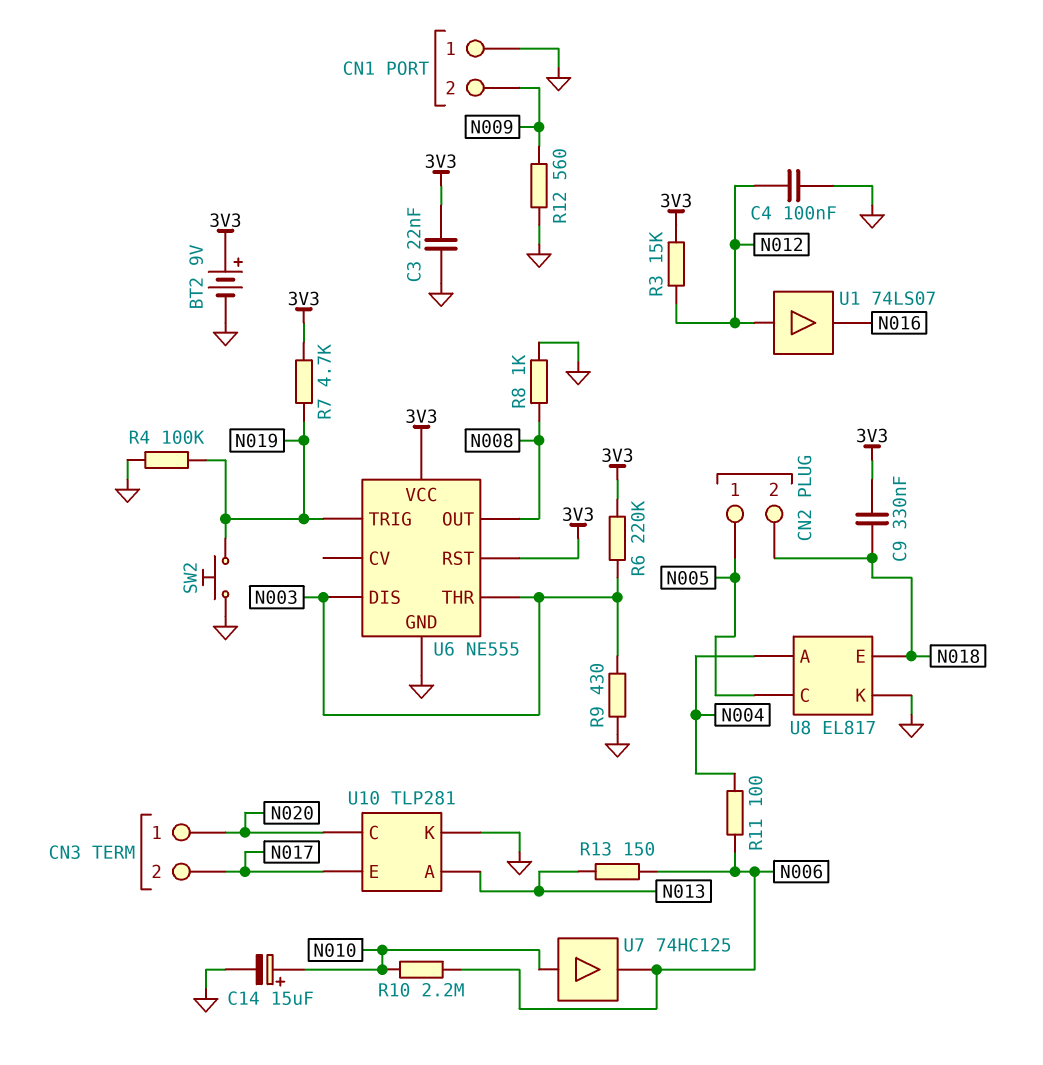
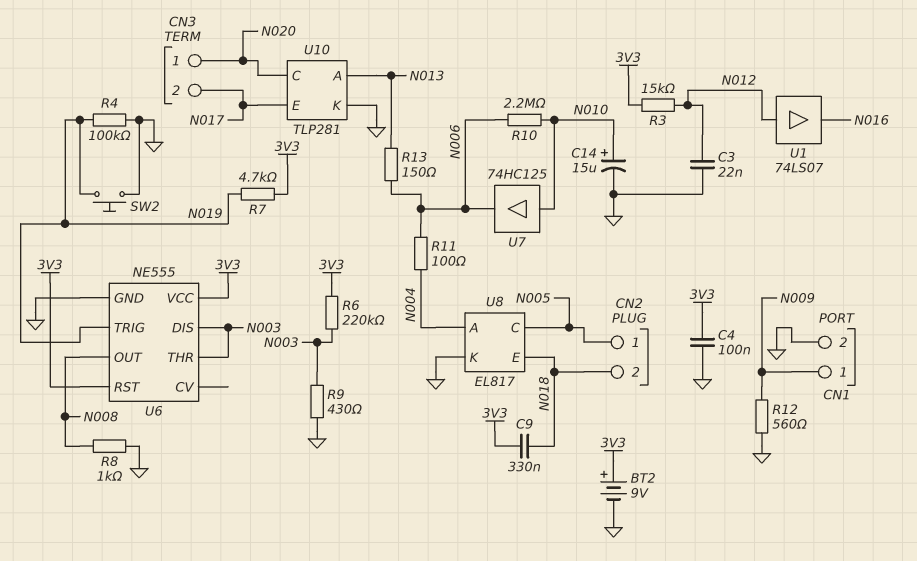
C3: 22nF (3V3, GND) -> 22nF (GND, N012)
C4: 100nF (GND, N012) -> 100nF (3V3, GND)
CN1 pin 1: GND -> N009
CN1 pin 2: N009 -> GND

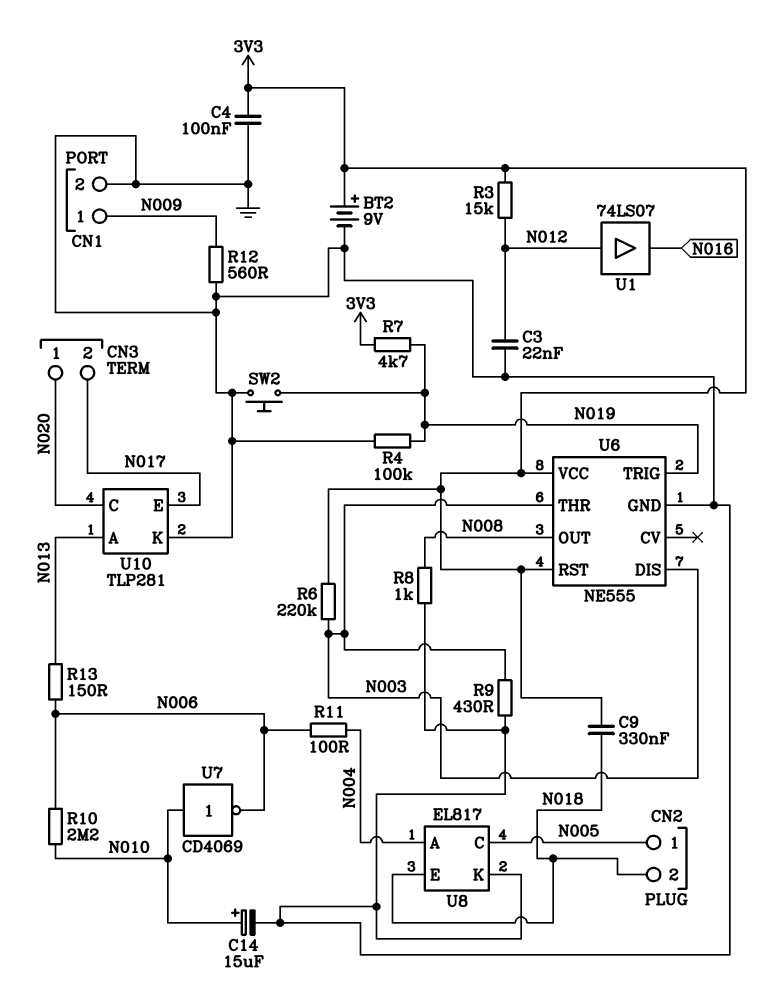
U7: buffer 74HC125 (in N010, out N006) -> NOT CD4069 (in N010, out N006)

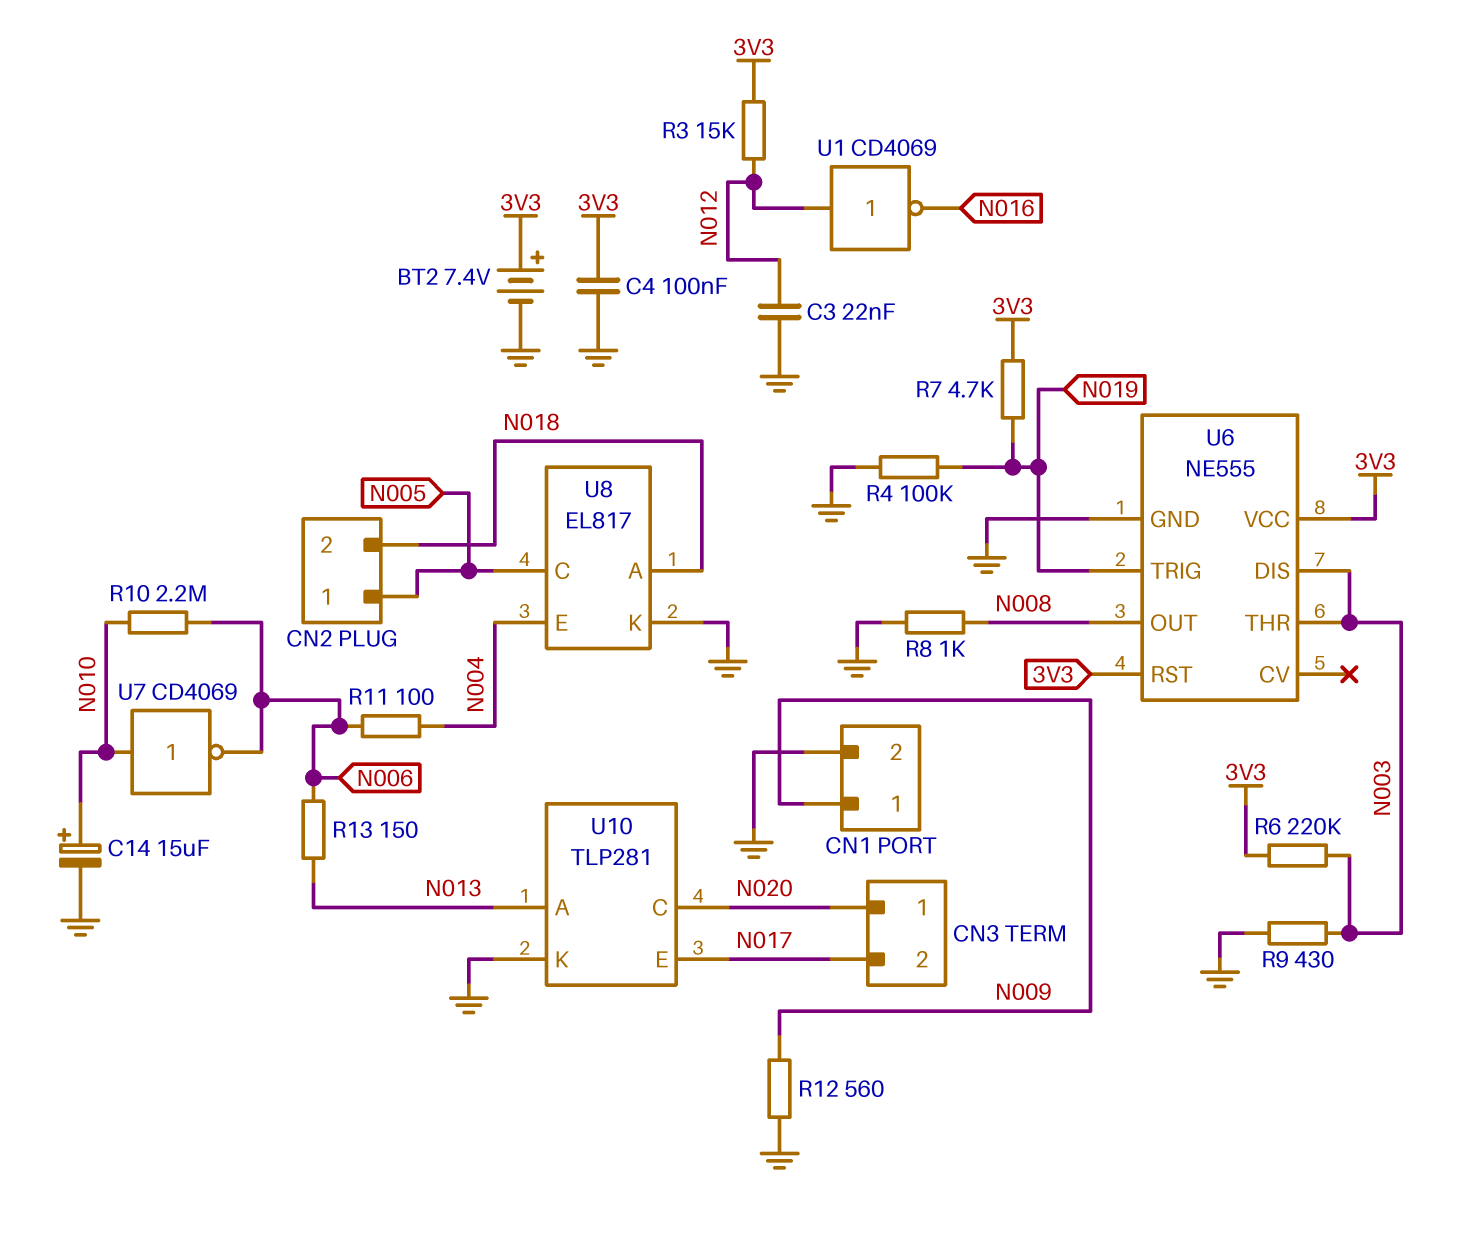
BT2: 9V (plus 3V3, minus GND) -> 7.4V (plus 3V3, minus GND)
C9: 330nF (3V3, N018) -> none
SW2: button (GND, N019) -> none
U1: buffer 74LS07 (in N012, out N016) -> NOT CD4069 (in N012, out N016)
U8 pin A: N004 -> N018
U8 pin E: N018 -> N004

